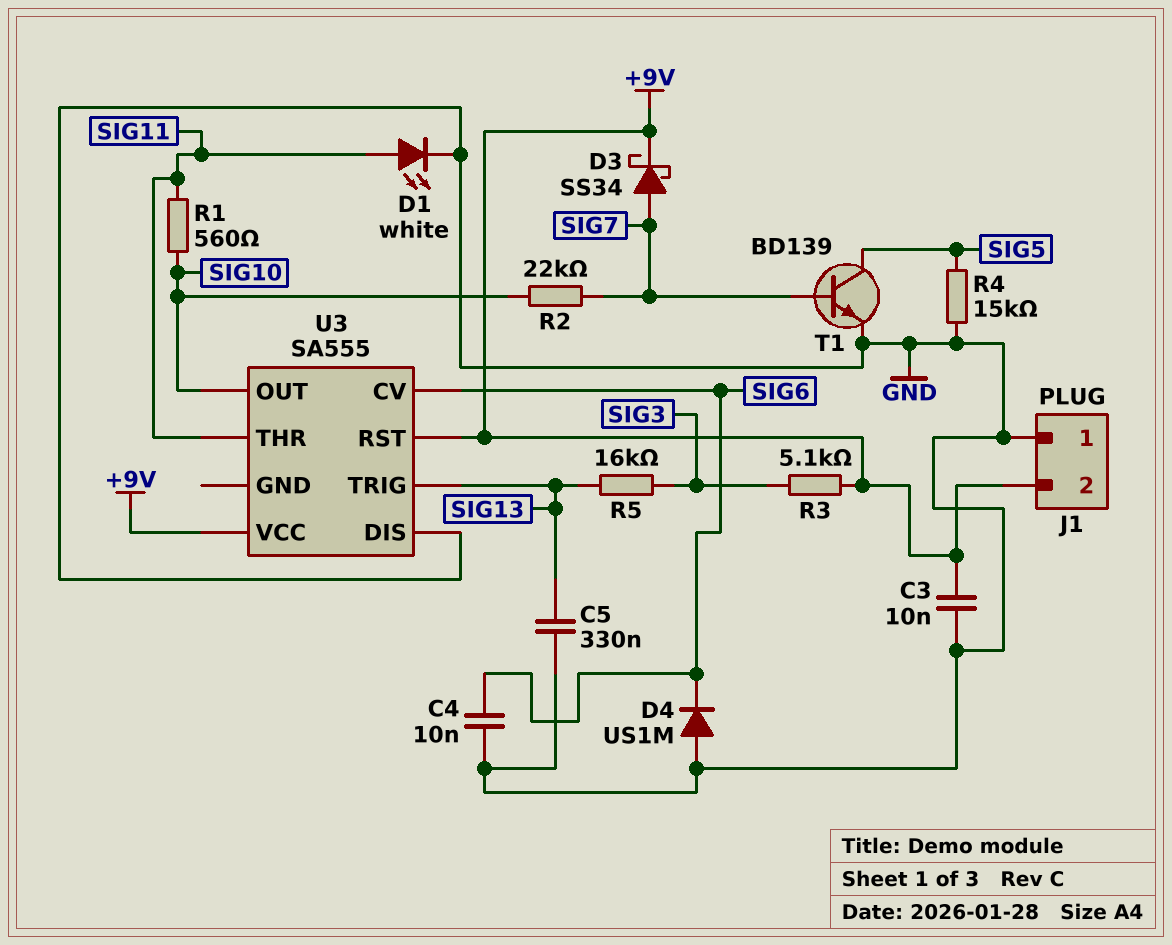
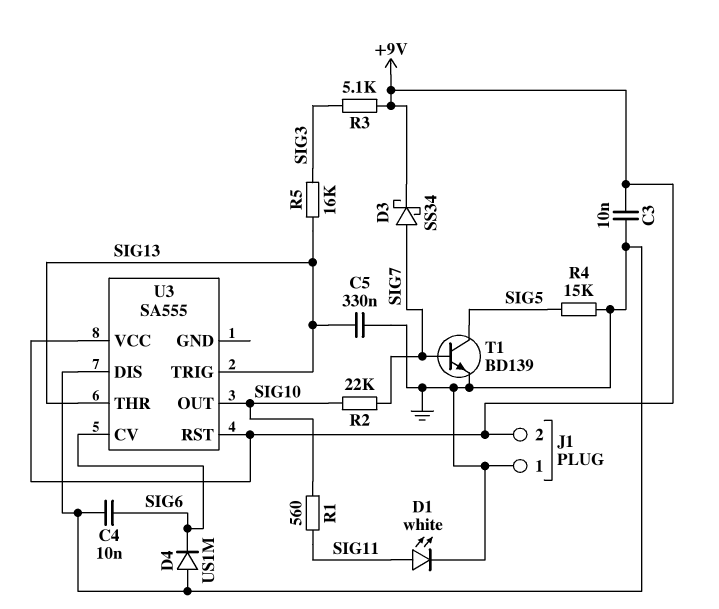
U3 pin THR: SIG11 -> SIG13

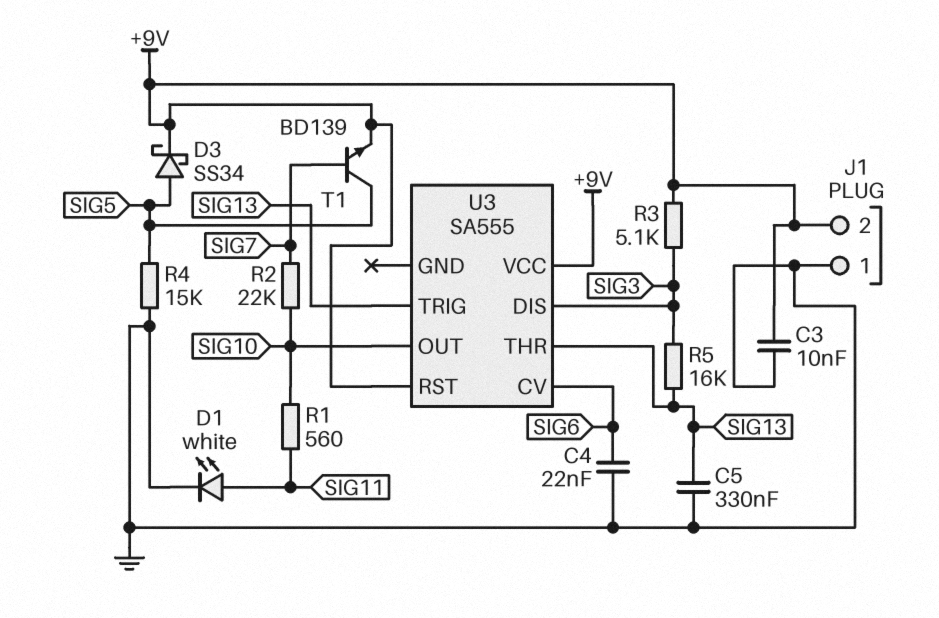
C4: 10nF (GND, SIG6) -> 22nF (GND, SIG6)
D3: schottky SS34 (A SIG7, K +9V) -> schottky SS34 (A SIG5, K +9V)
D4: diode US1M (A GND, K SIG6) -> none
T1: NPN BD139 (B SIG7, C SIG5, E GND) -> NPN BD139 (B SIG7, C SIG5, E +9V)
U3 pin DIS: GND -> SIG3

